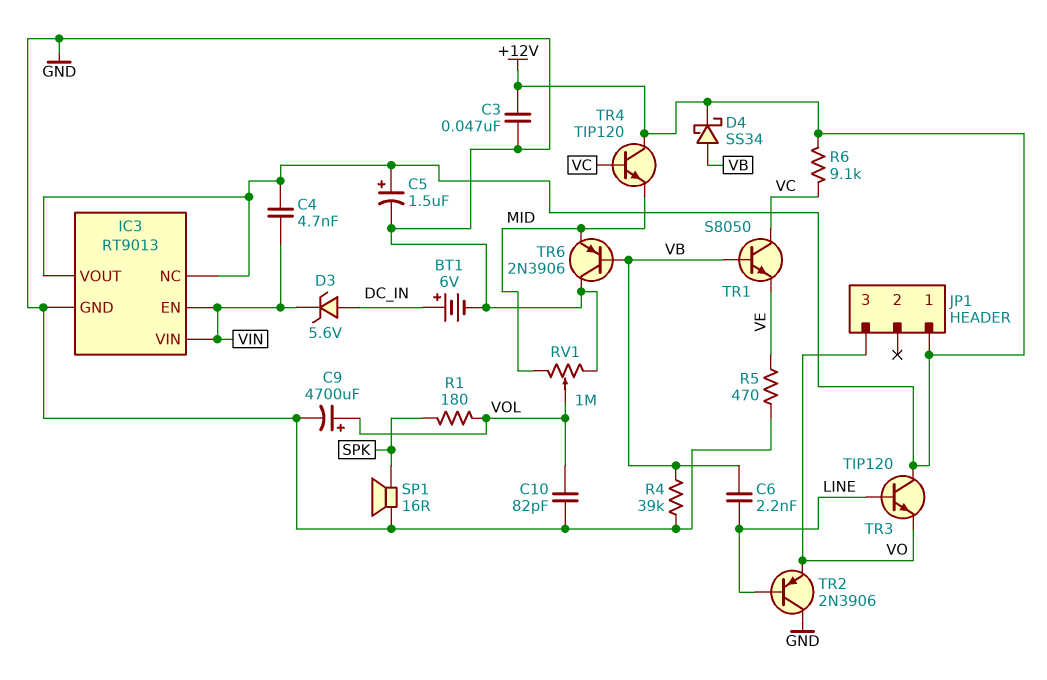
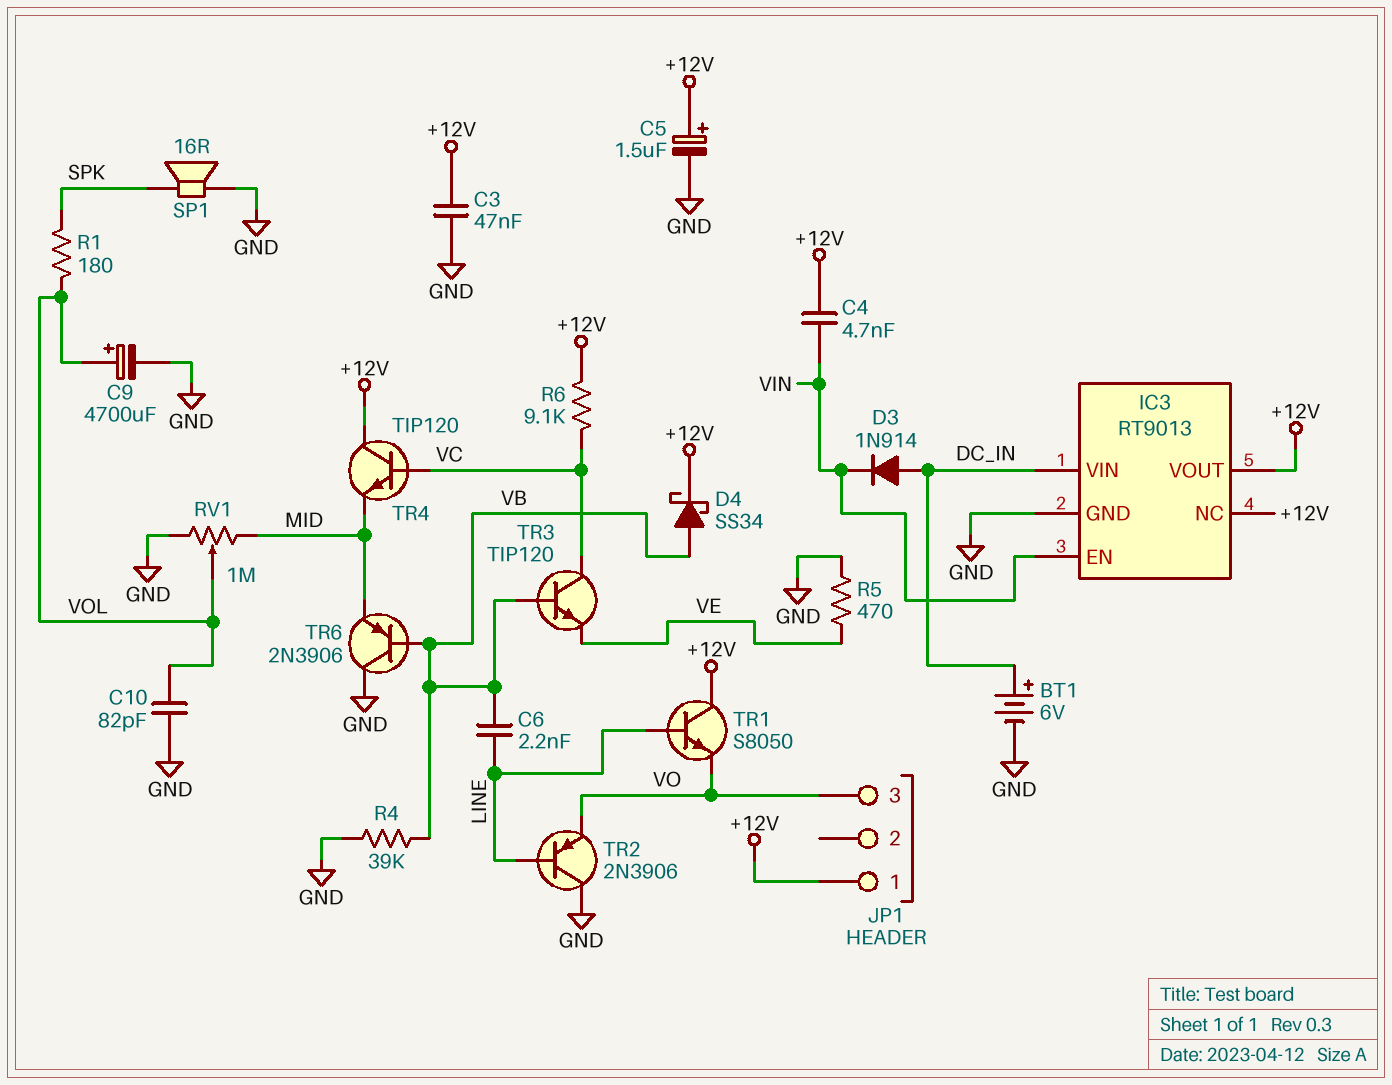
D3: zener 5.6V (A DC_IN, K VIN) -> diode 1N914 (A DC_IN, K VIN)
IC3 pin VIN: VIN -> DC_IN
TR1: NPN S8050 (B VB, C VC, E VE) -> NPN S8050 (B LINE, C +12V, E VO)
TR3: NPN TIP120 (B LINE, C +12V, E VO) -> NPN TIP120 (B VB, C VC, E VE)

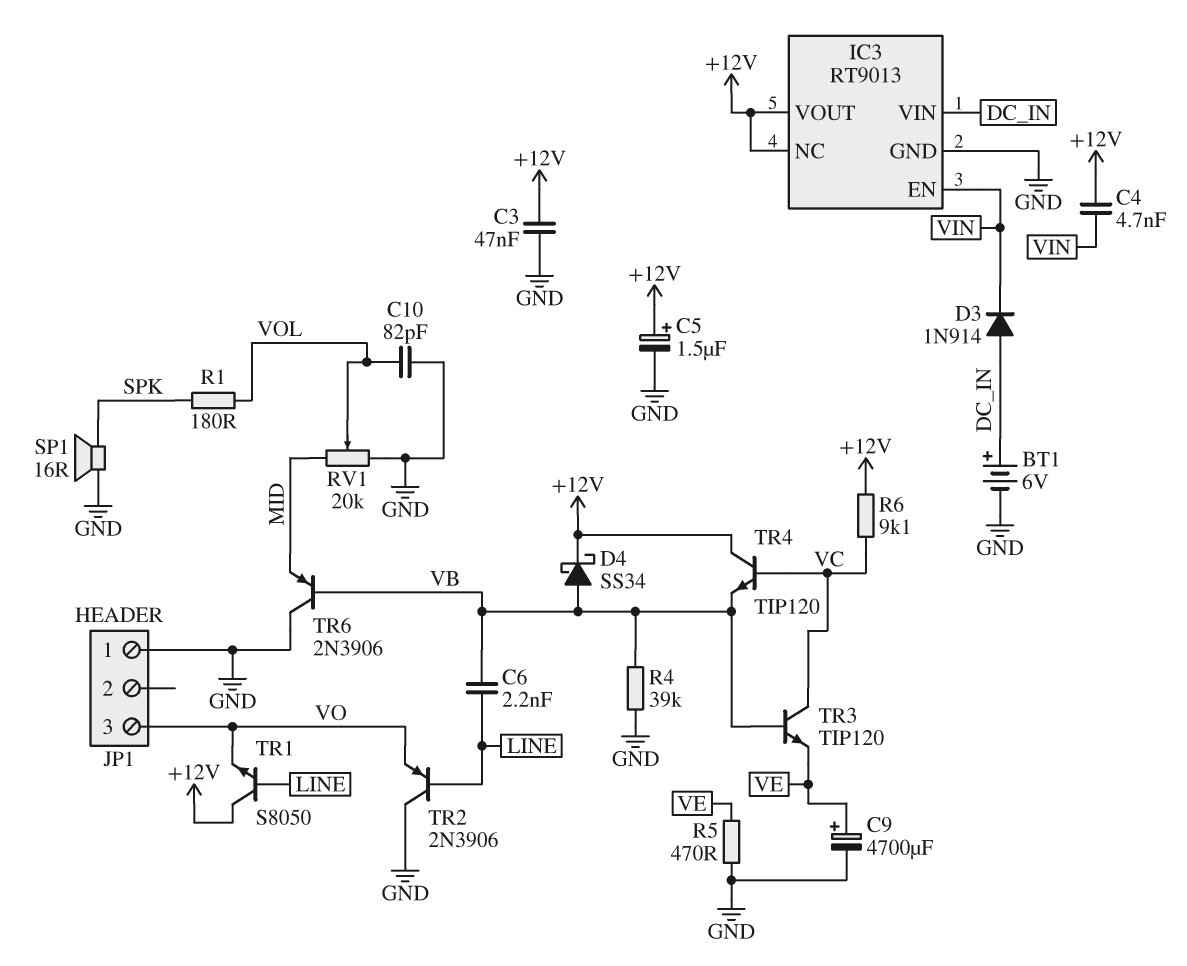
C9: 4700uF (plus VOL, minus GND) -> 4700uF (plus VE, minus GND)
JP1 pin 1: +12V -> GND
RV1: 1M (GND, MID, wiper VOL) -> 20k (GND, MID, wiper VOL)
TR4: NPN TIP120 (B VC, C +12V, E MID) -> NPN TIP120 (B VC, C +12V, E VB)

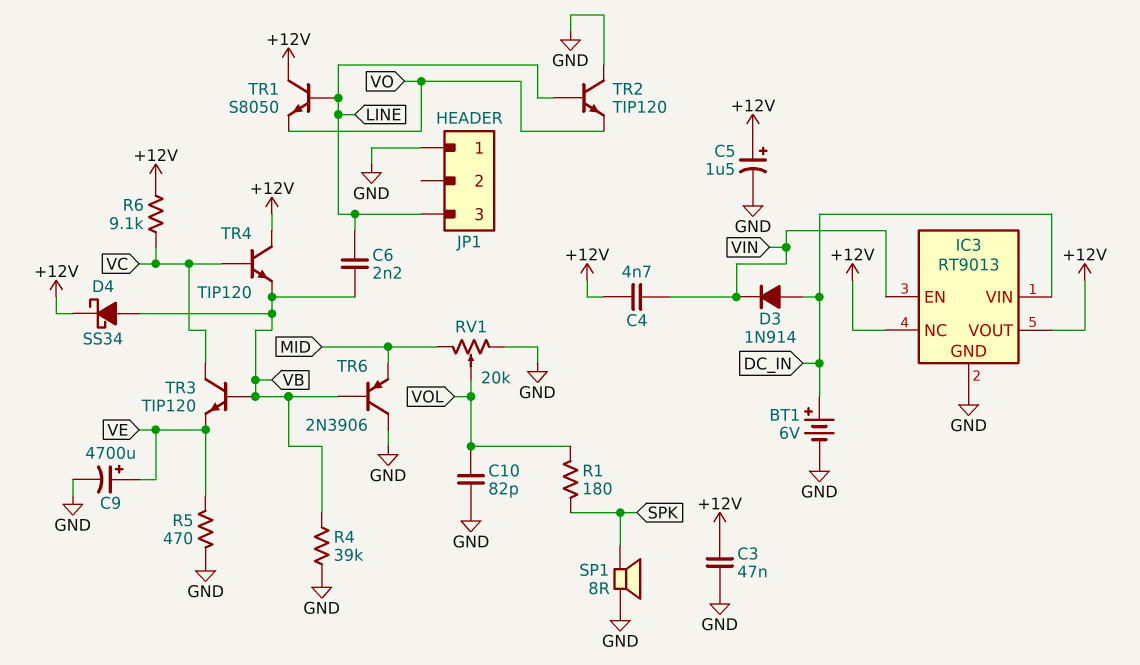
JP1 pin 3: VO -> LINE
SP1: speaker 16R (GND, SPK) -> speaker 8R (GND, SPK)
TR2: PNP 2N3906 (B LINE, C GND, E VO) -> NPN TIP120 (B LINE, C GND, E VO)

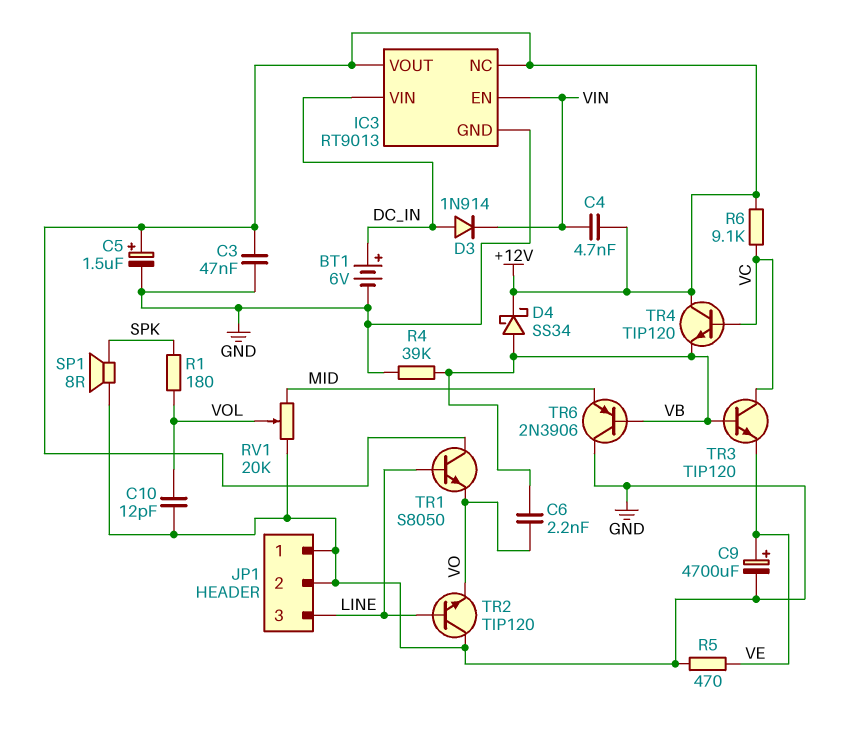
C6: 2.2nF (LINE, VB) -> 2.2nF (VB, VO)
C10: 82pF (GND, VOL) -> 12pF (GND, VOL)
JP1 pin 2: none -> GND

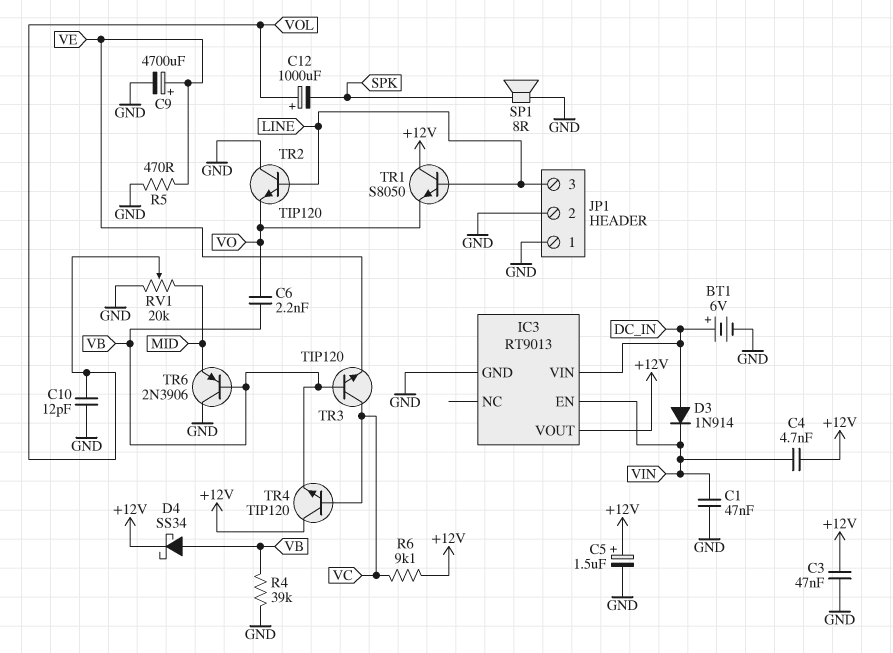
C1: none -> 47nF (GND, VIN)
C12: none -> 1000uF (plus VOL, minus SPK)
IC3 pin NC: +12V -> none
R1: 180 (SPK, VOL) -> none

